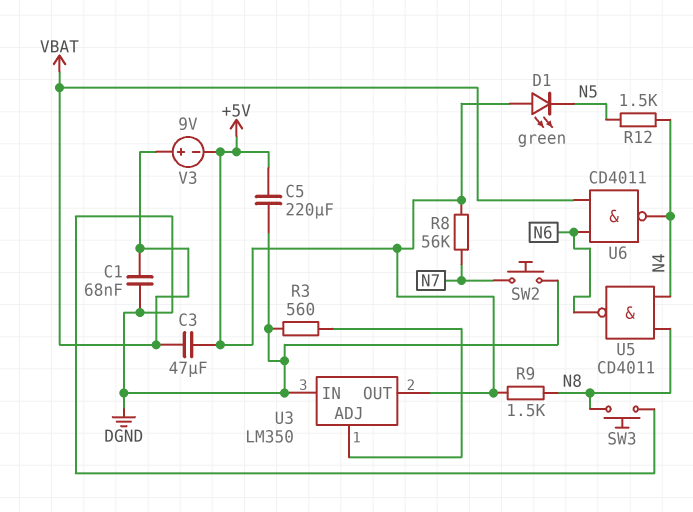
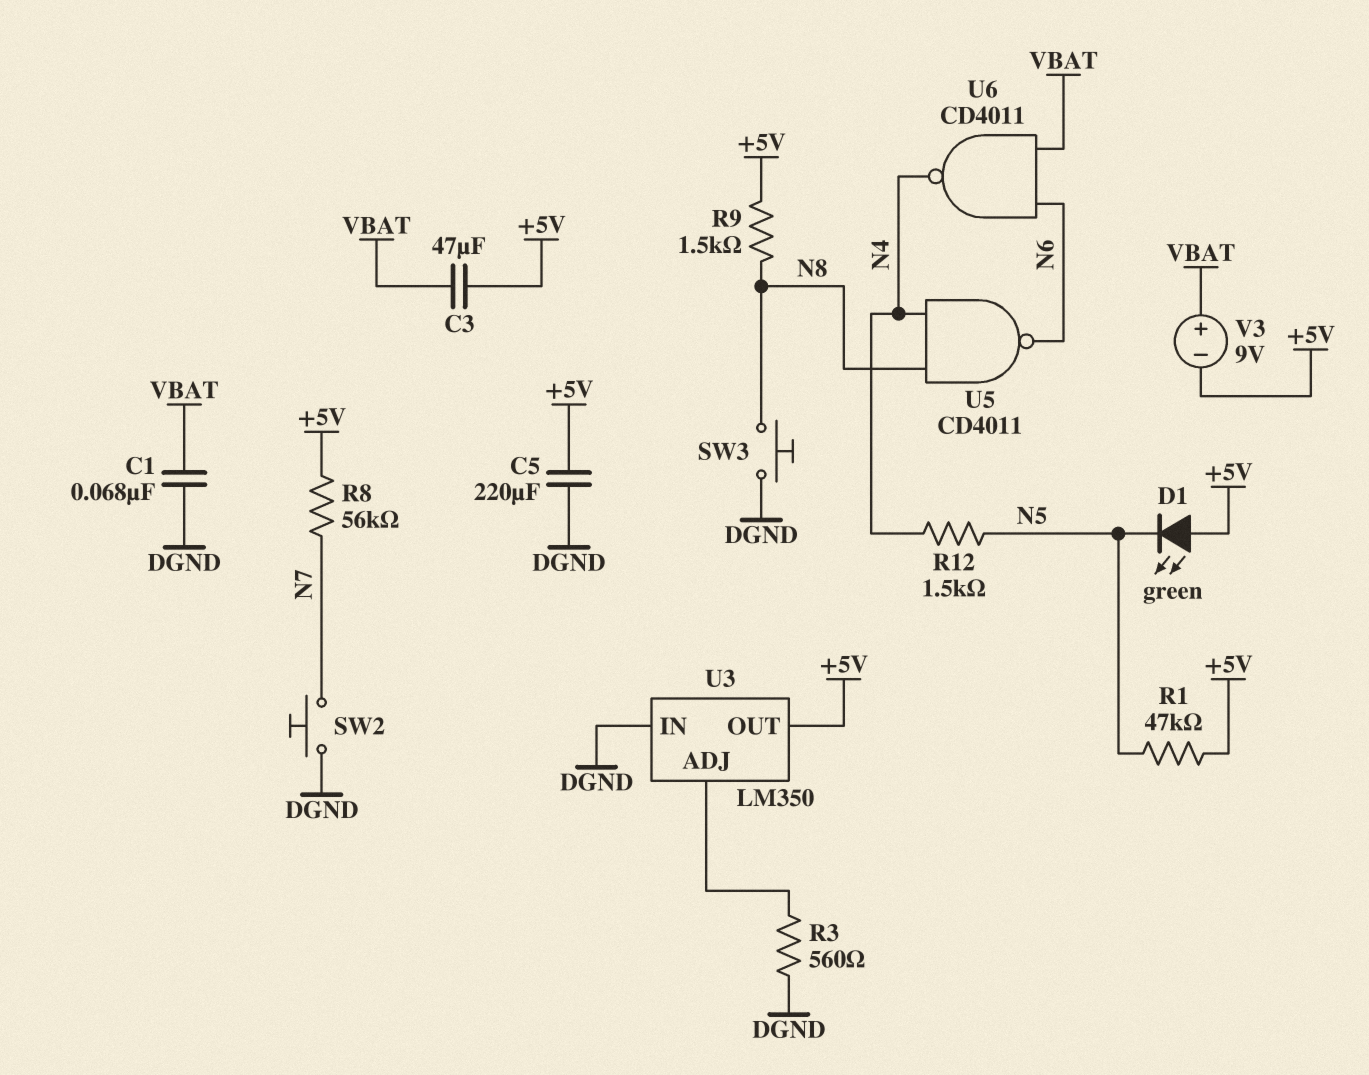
R1: none -> 47k (+5V, N5)

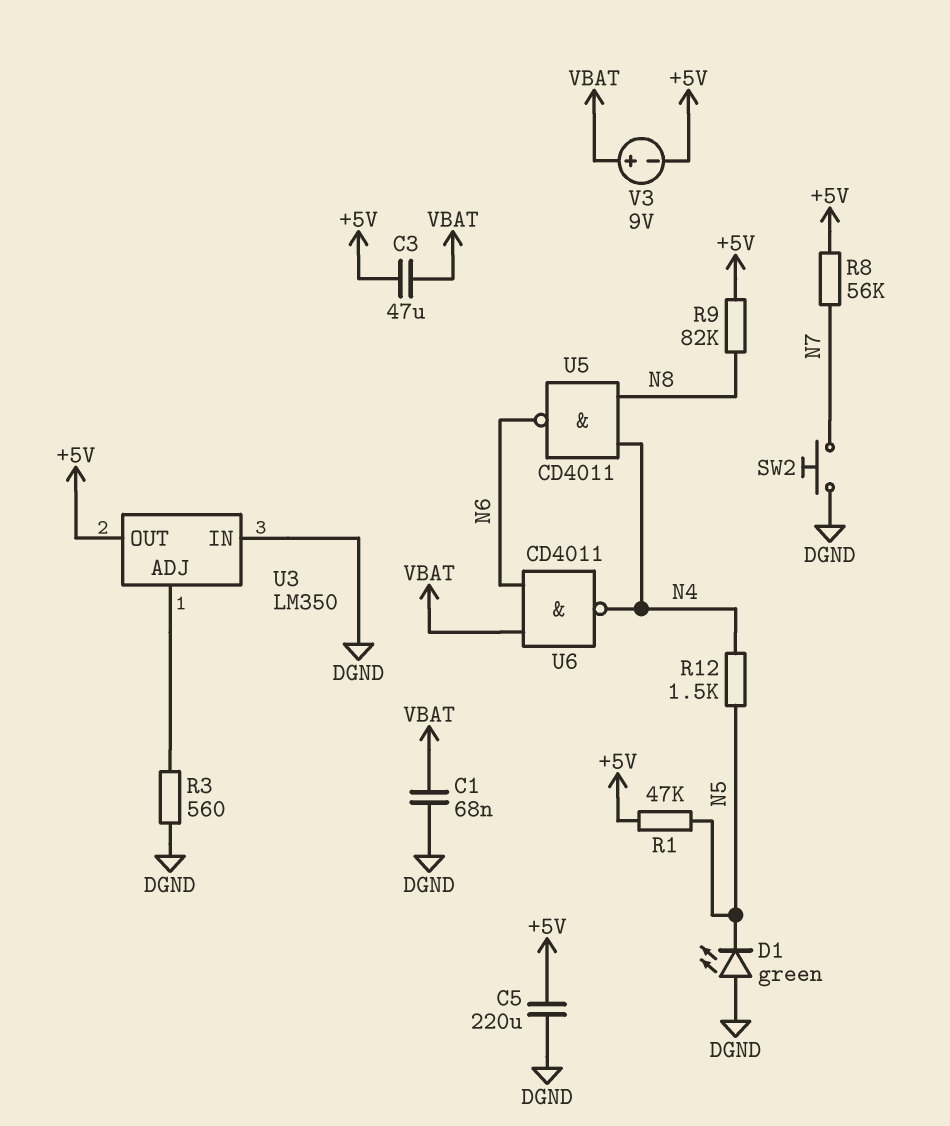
D1: LED green (A +5V, K N5) -> LED green (A DGND, K N5)
R9: 1.5k (+5V, N8) -> 82k (+5V, N8)
SW3: button (DGND, N8) -> none

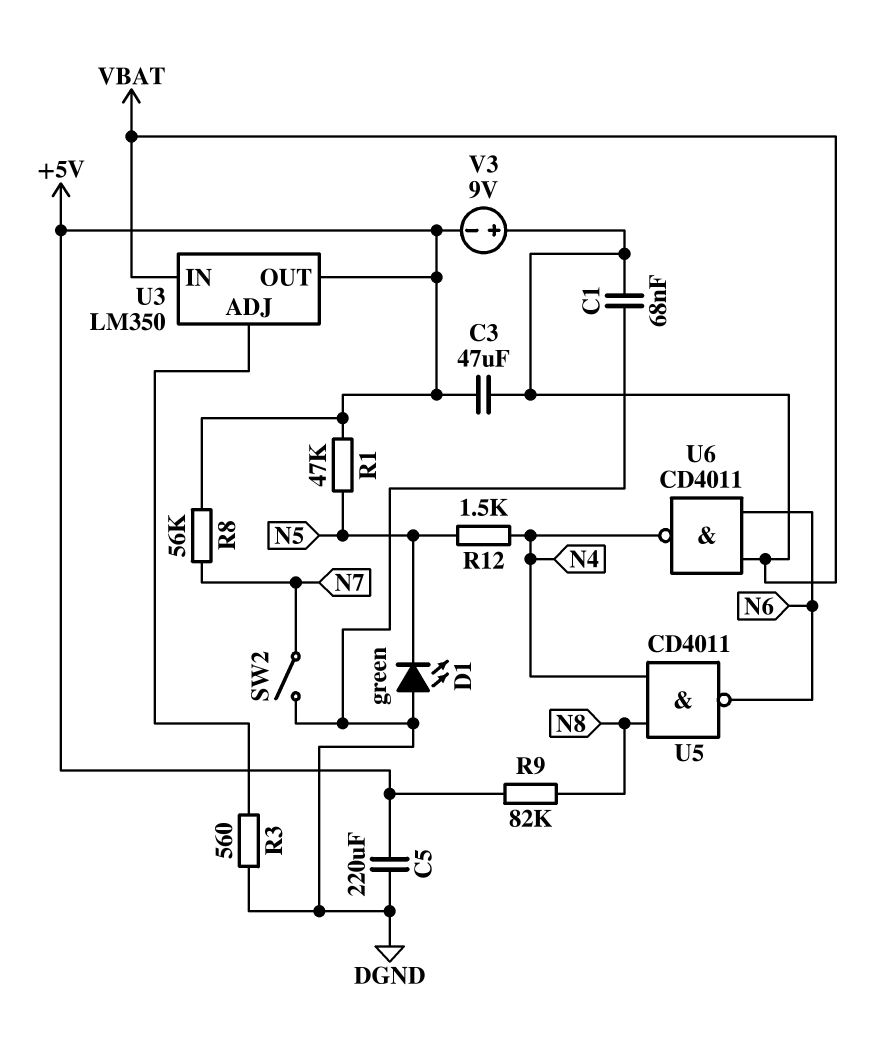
SW2: button (DGND, N7) -> switch (DGND, N7)
U3 pin IN: DGND -> VBAT

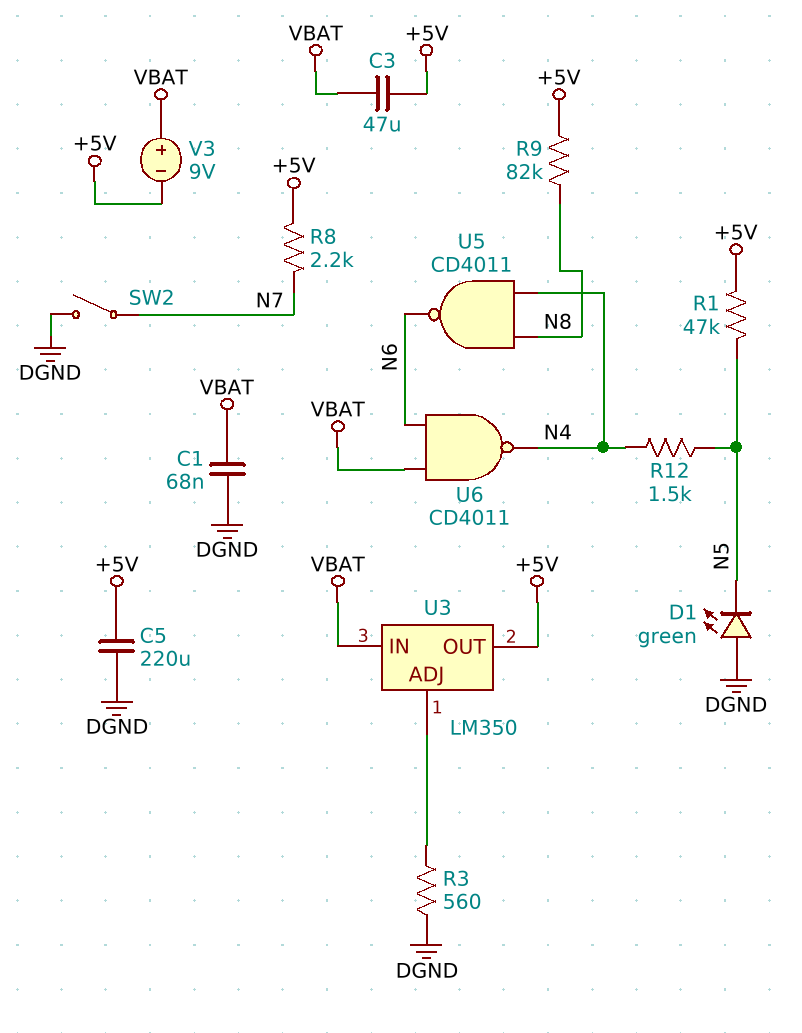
R8: 56k (+5V, N7) -> 2.2k (+5V, N7)

